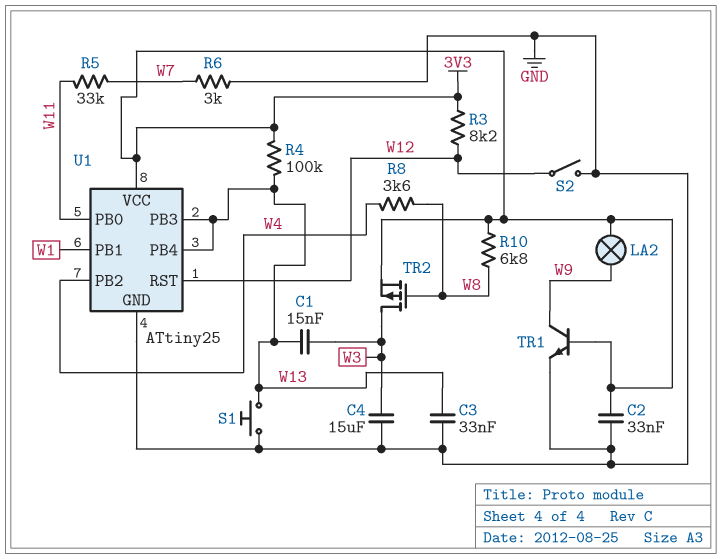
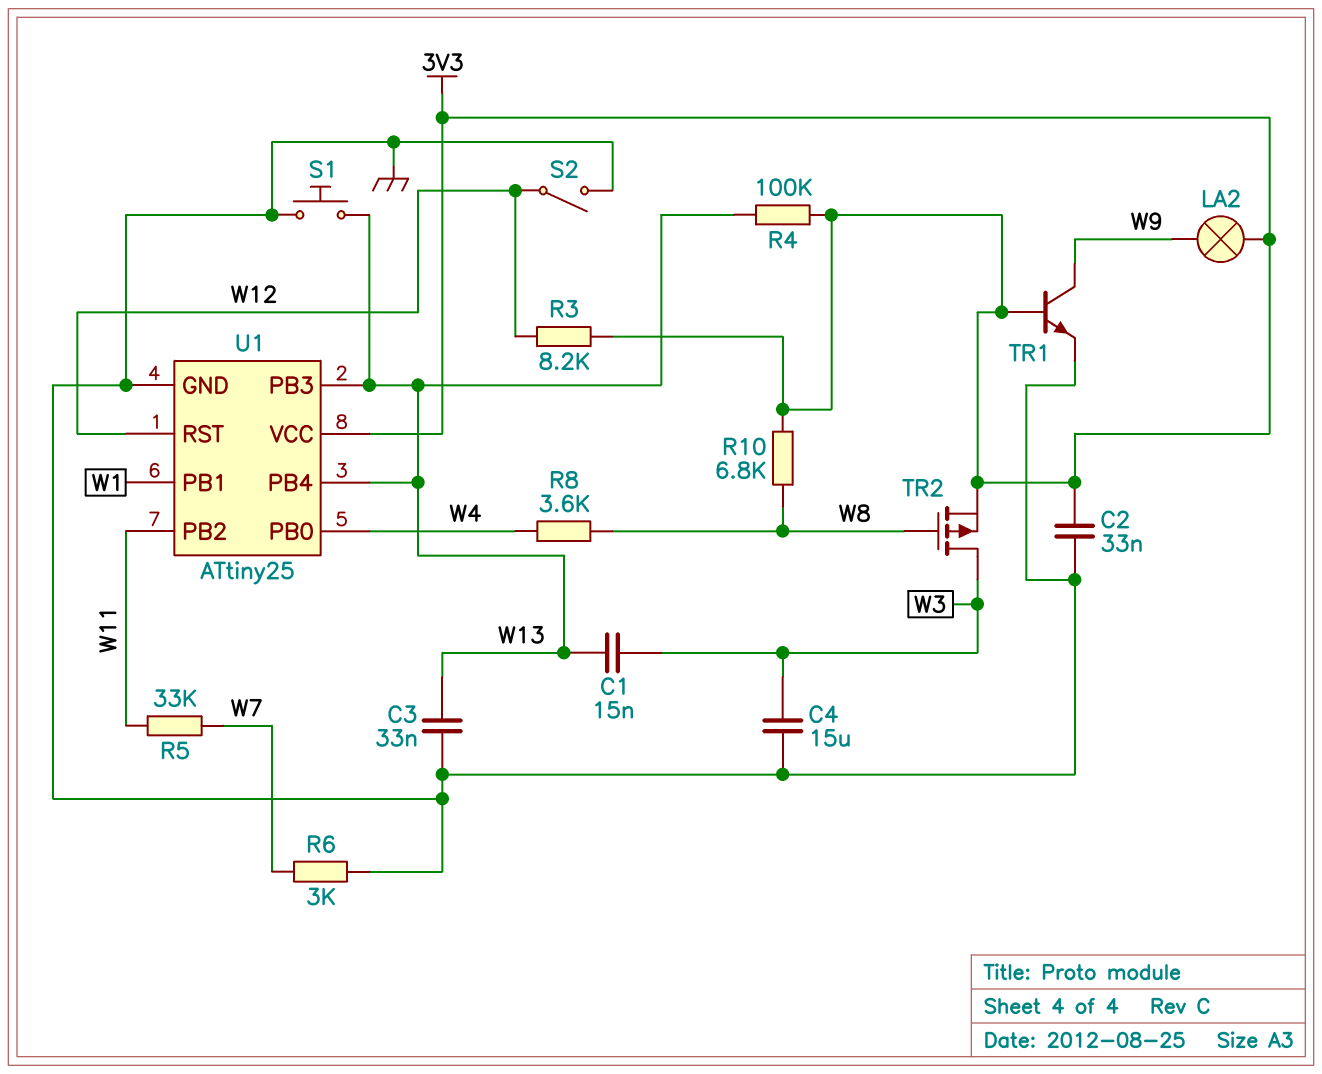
U1 pin PB0: W11 -> W4
U1 pin PB2: W4 -> W11

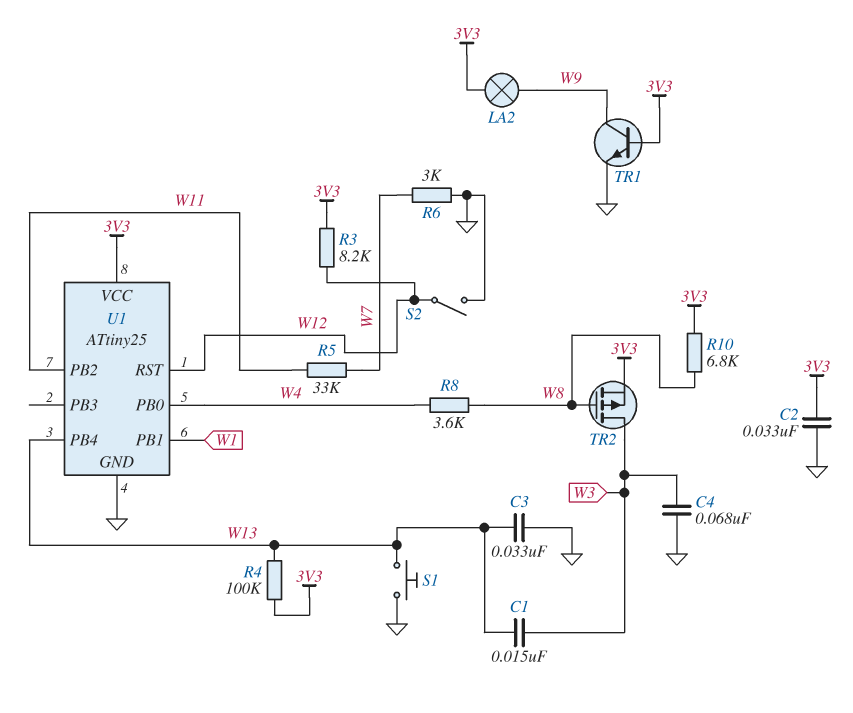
C4: 15uF (GND, W3) -> 68nF (GND, W3)
U1 pin PB3: W13 -> none

